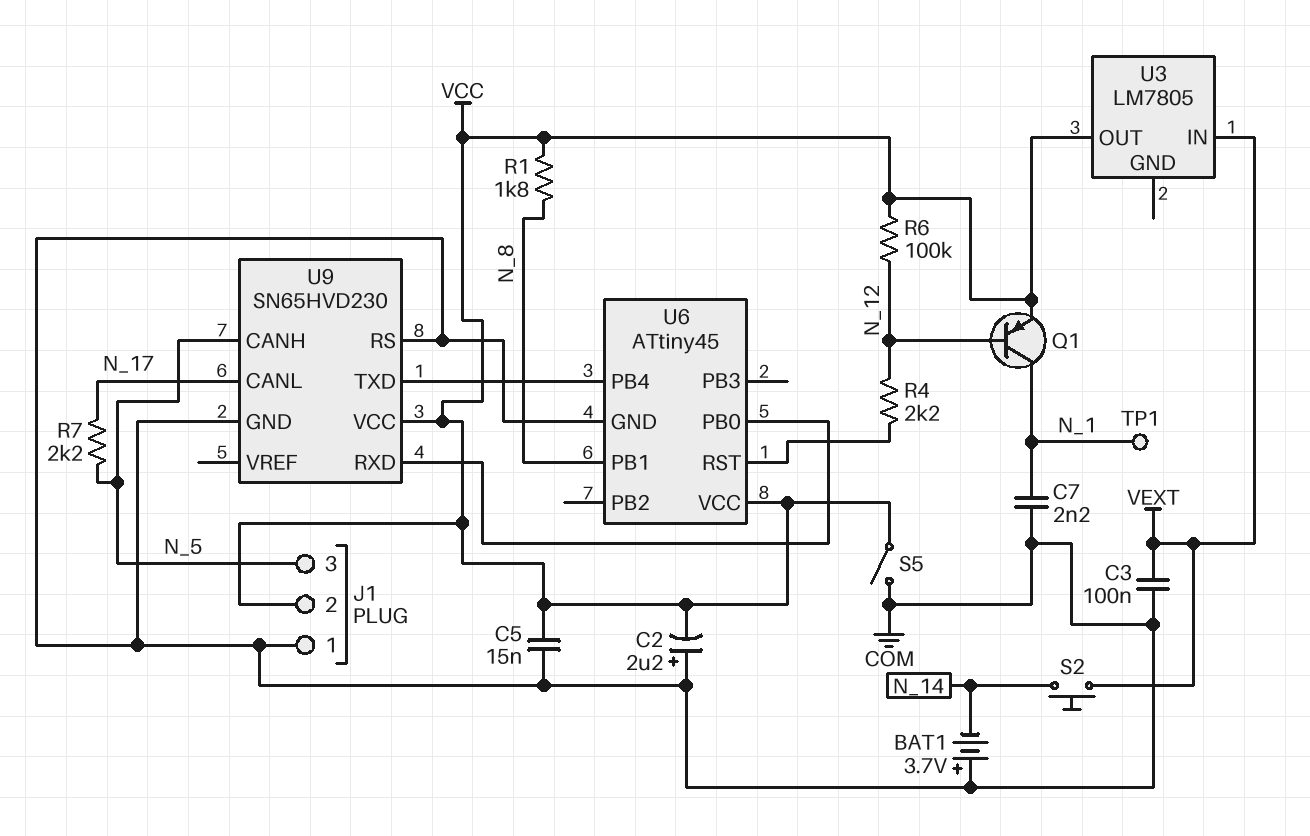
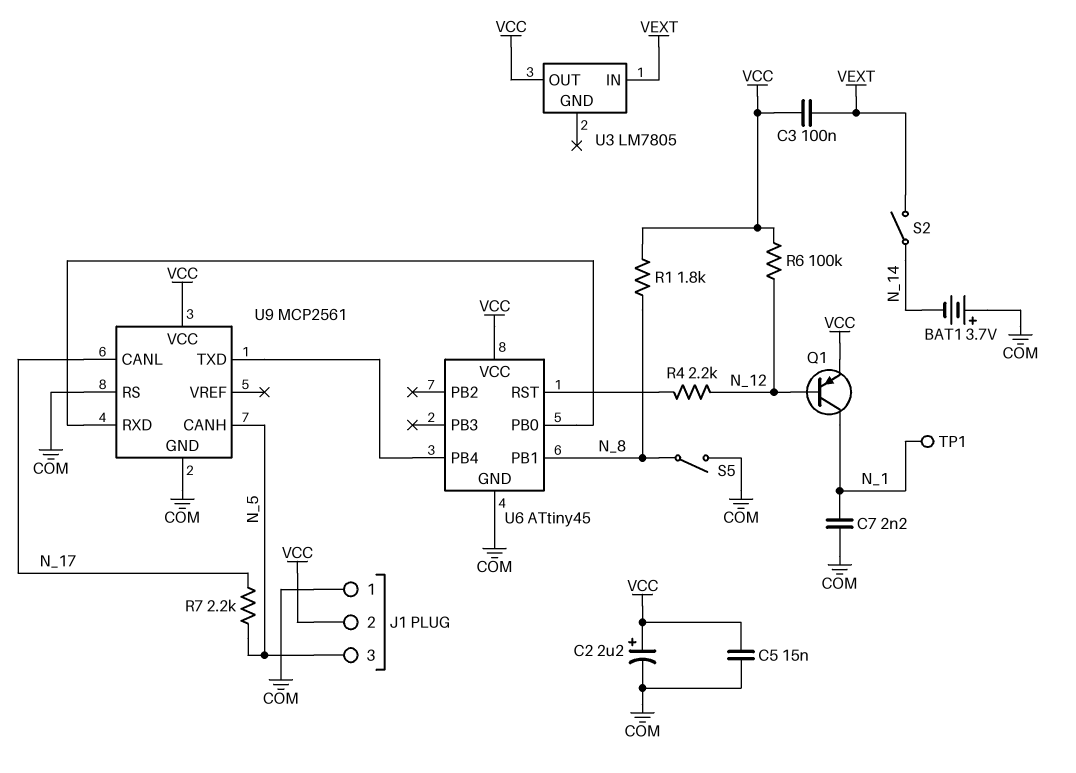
C2: 2.2uF (plus COM, minus VCC) -> 2.2uF (plus VCC, minus COM)
C3: 100nF (COM, VEXT) -> 100nF (VCC, VEXT)
S2: button (N_14, VEXT) -> switch (N_14, VEXT)
S5: switch (COM, VCC) -> switch (COM, N_8)
U9: SN65HVD230 -> MCP2561

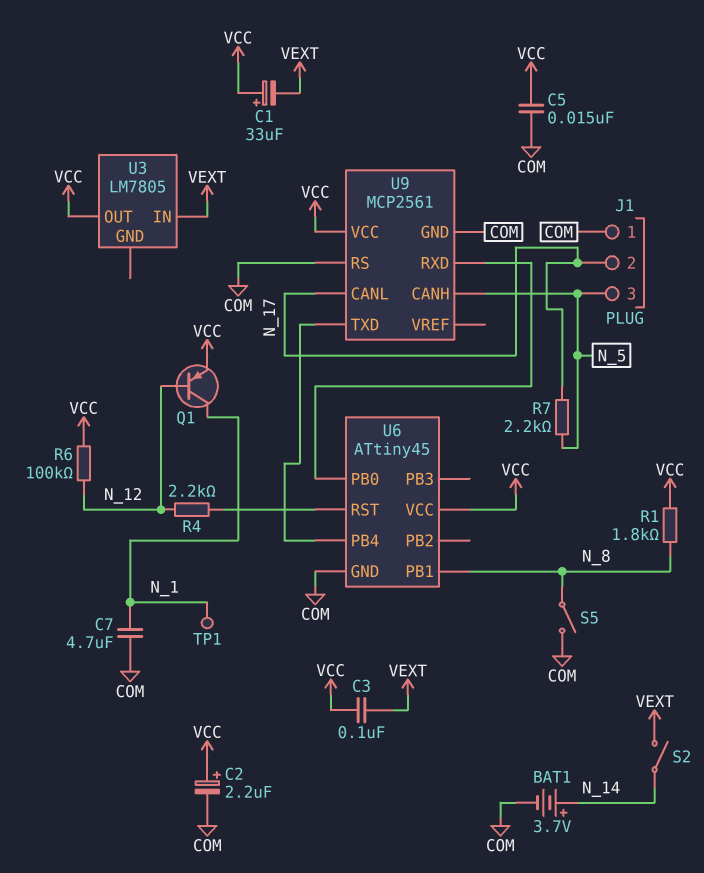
BAT1: 3.7V (plus COM, minus N_14) -> 3.7V (plus N_14, minus COM)
C1: none -> 33uF (plus VCC, minus VEXT)
C7: 2.2nF (COM, N_1) -> 4.7uF (COM, N_1)
J1 pin 2: VCC -> N_17

